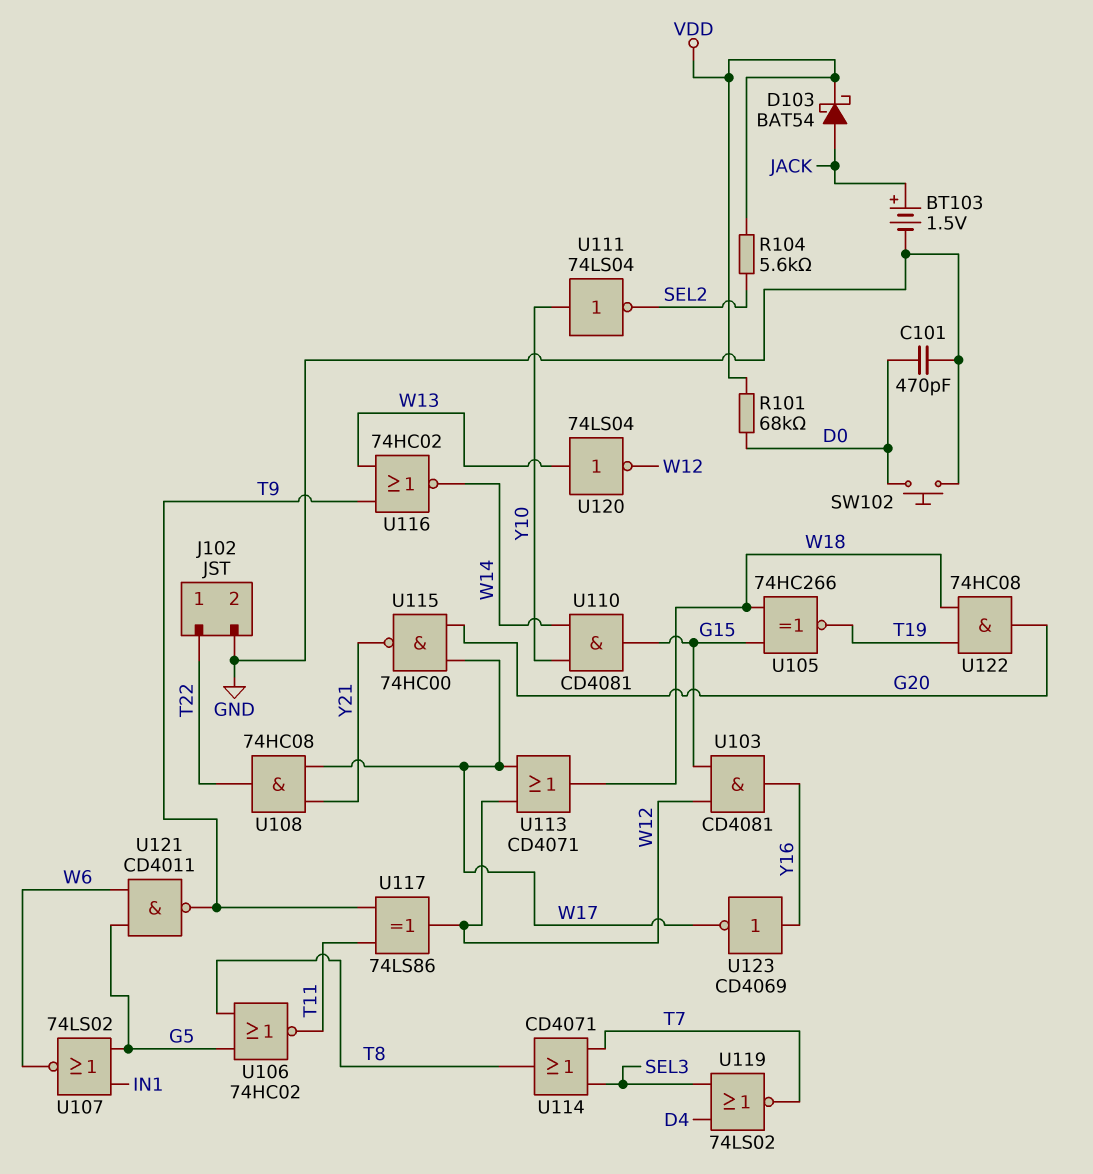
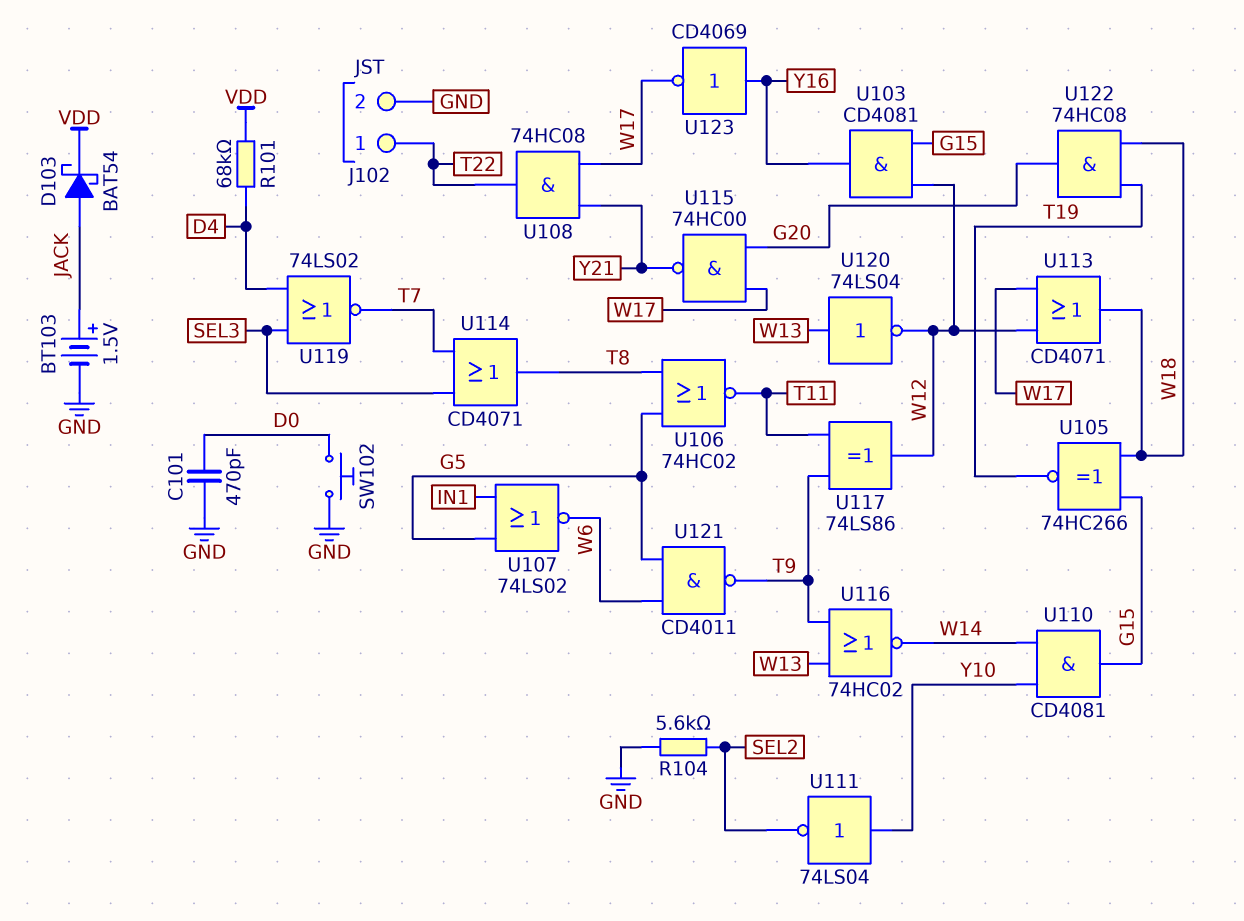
R101: 68k (D0, VDD) -> 68k (D4, VDD)
R104: 5.6k (SEL2, VDD) -> 5.6k (GND, SEL2)

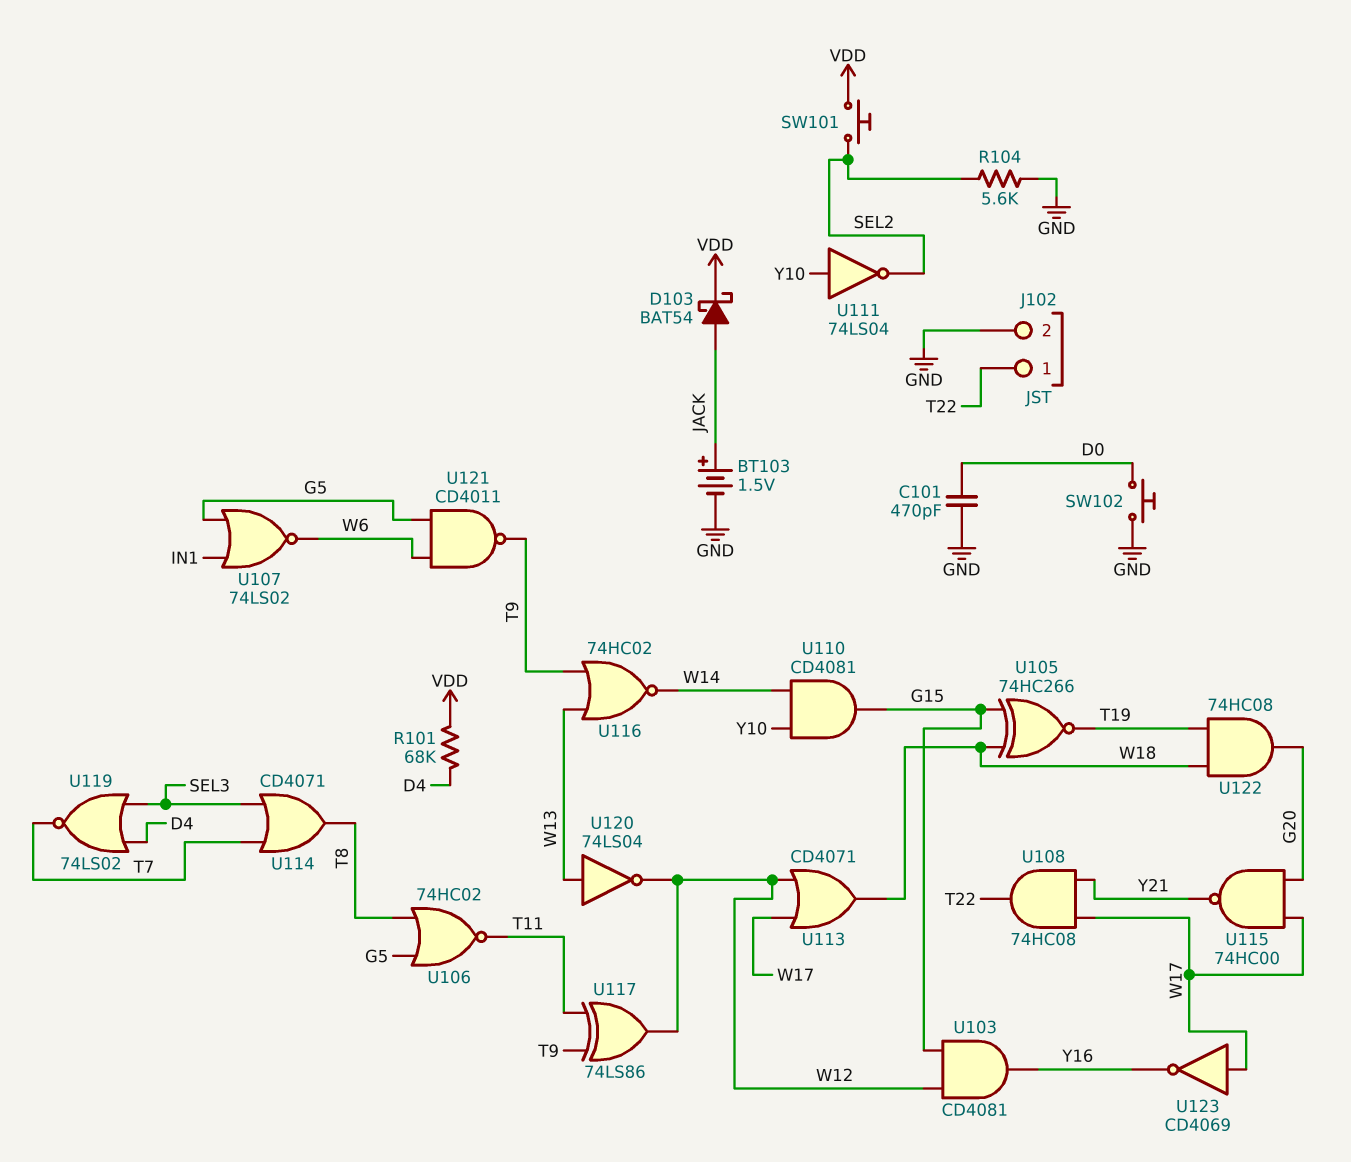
SW101: none -> button (SEL2, VDD)
U123: NOT CD4069 (in Y16, out W17) -> NOT CD4069 (in W17, out Y16)

